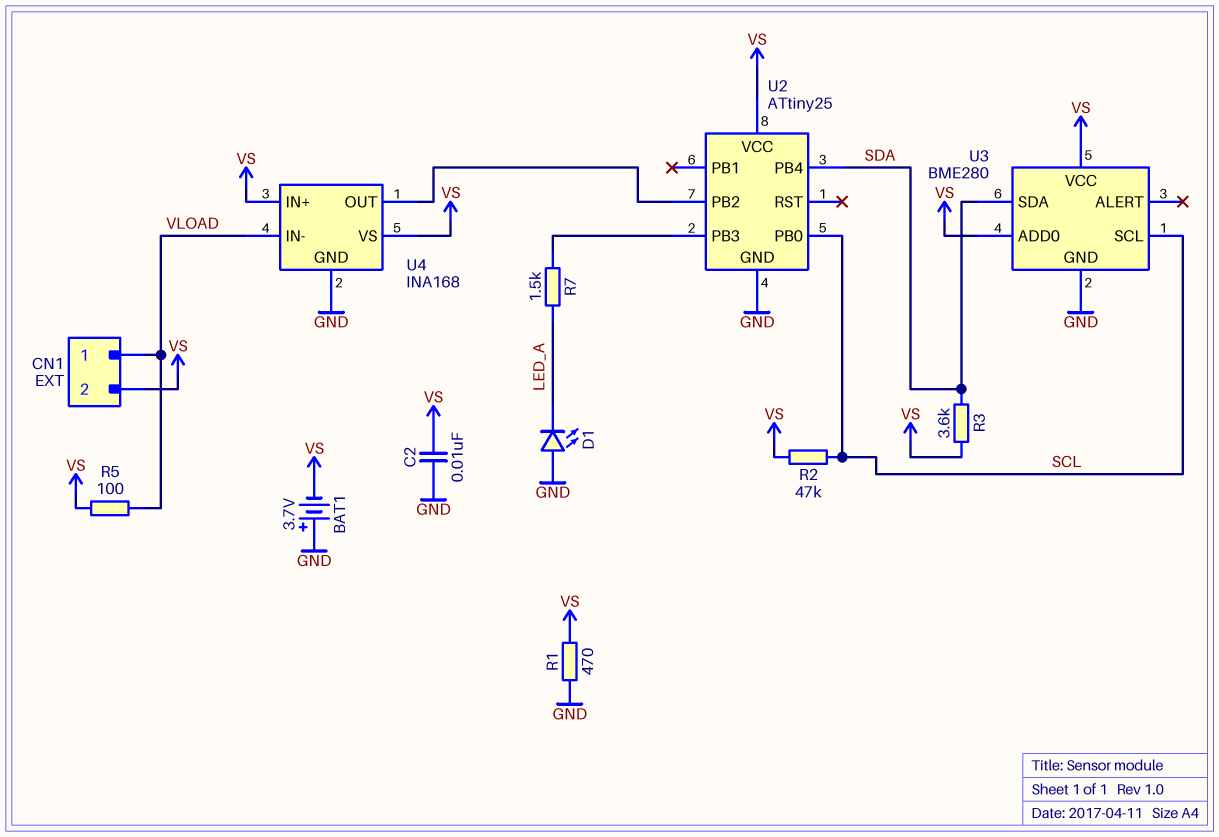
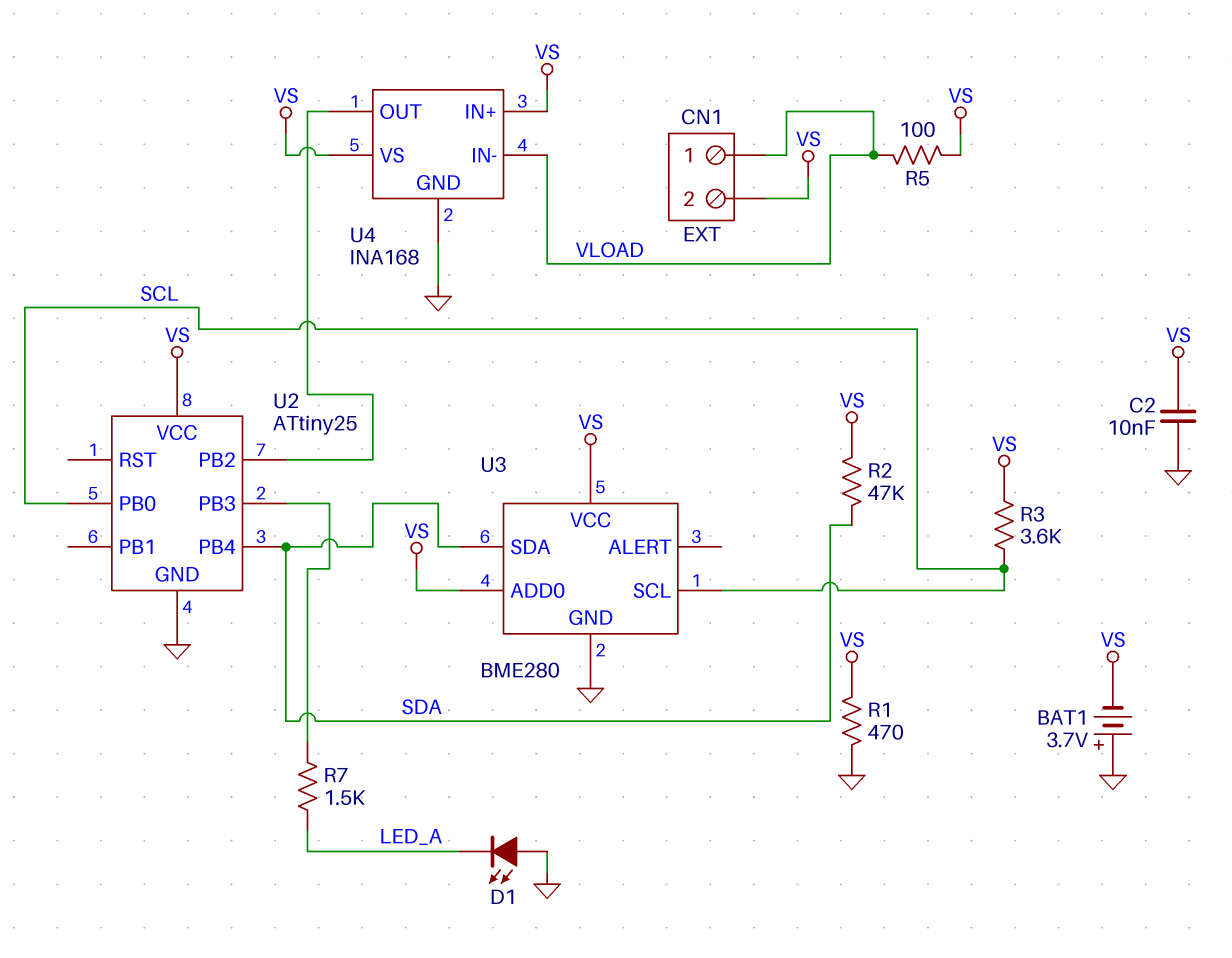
R2: 47k (SCL, VS) -> 47k (SDA, VS)
R3: 3.6k (SDA, VS) -> 3.6k (SCL, VS)

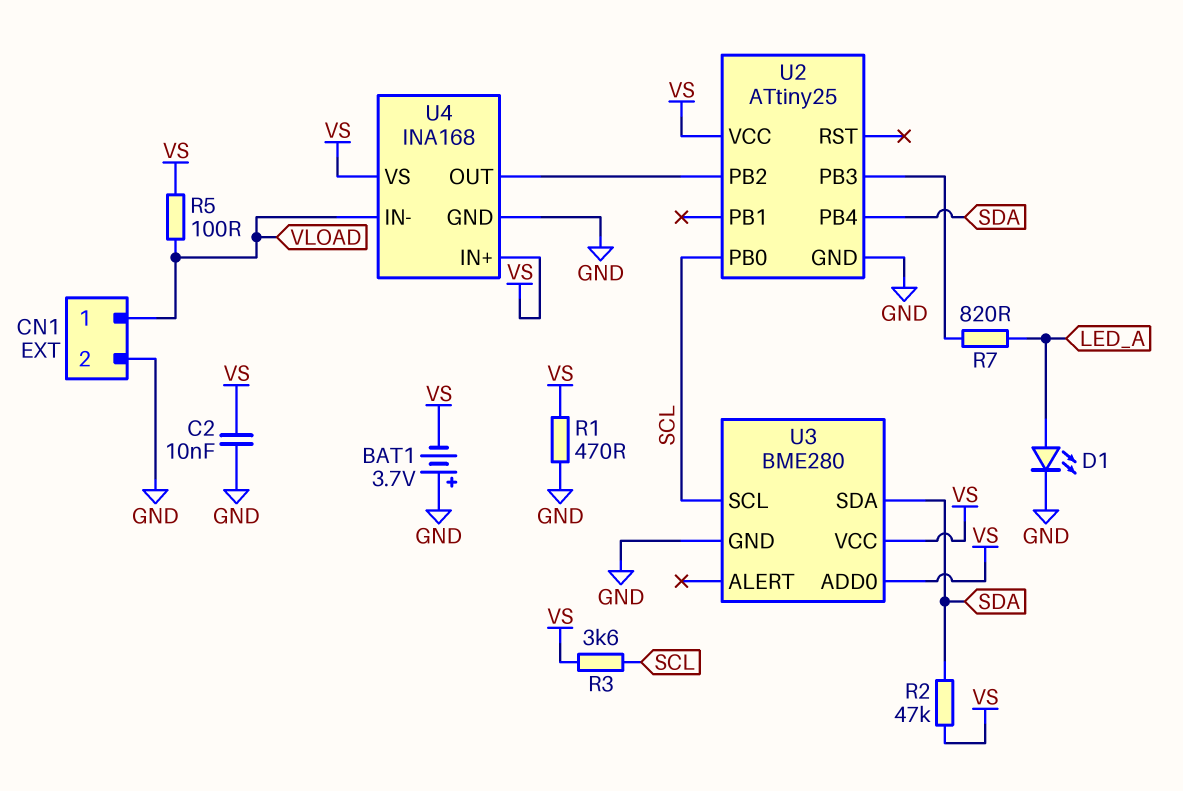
CN1 pin 2: VS -> GND
D1: LED (A GND, K LED_A) -> LED (A LED_A, K GND)
R7: 1.5k (LED_A, U2/PB3) -> 820 (LED_A, U2/PB3)

